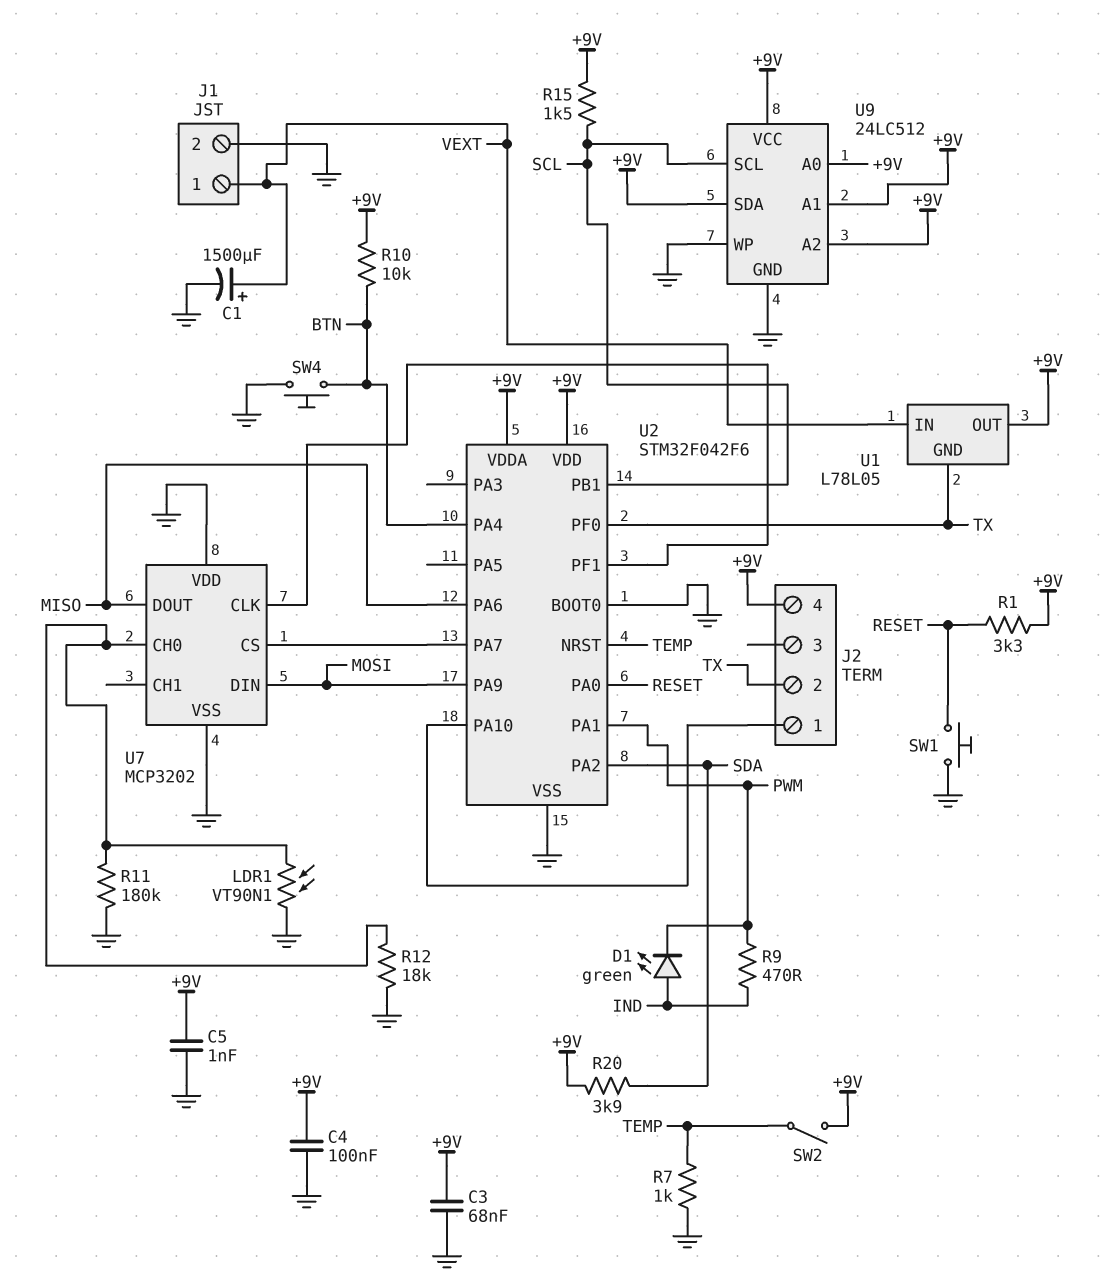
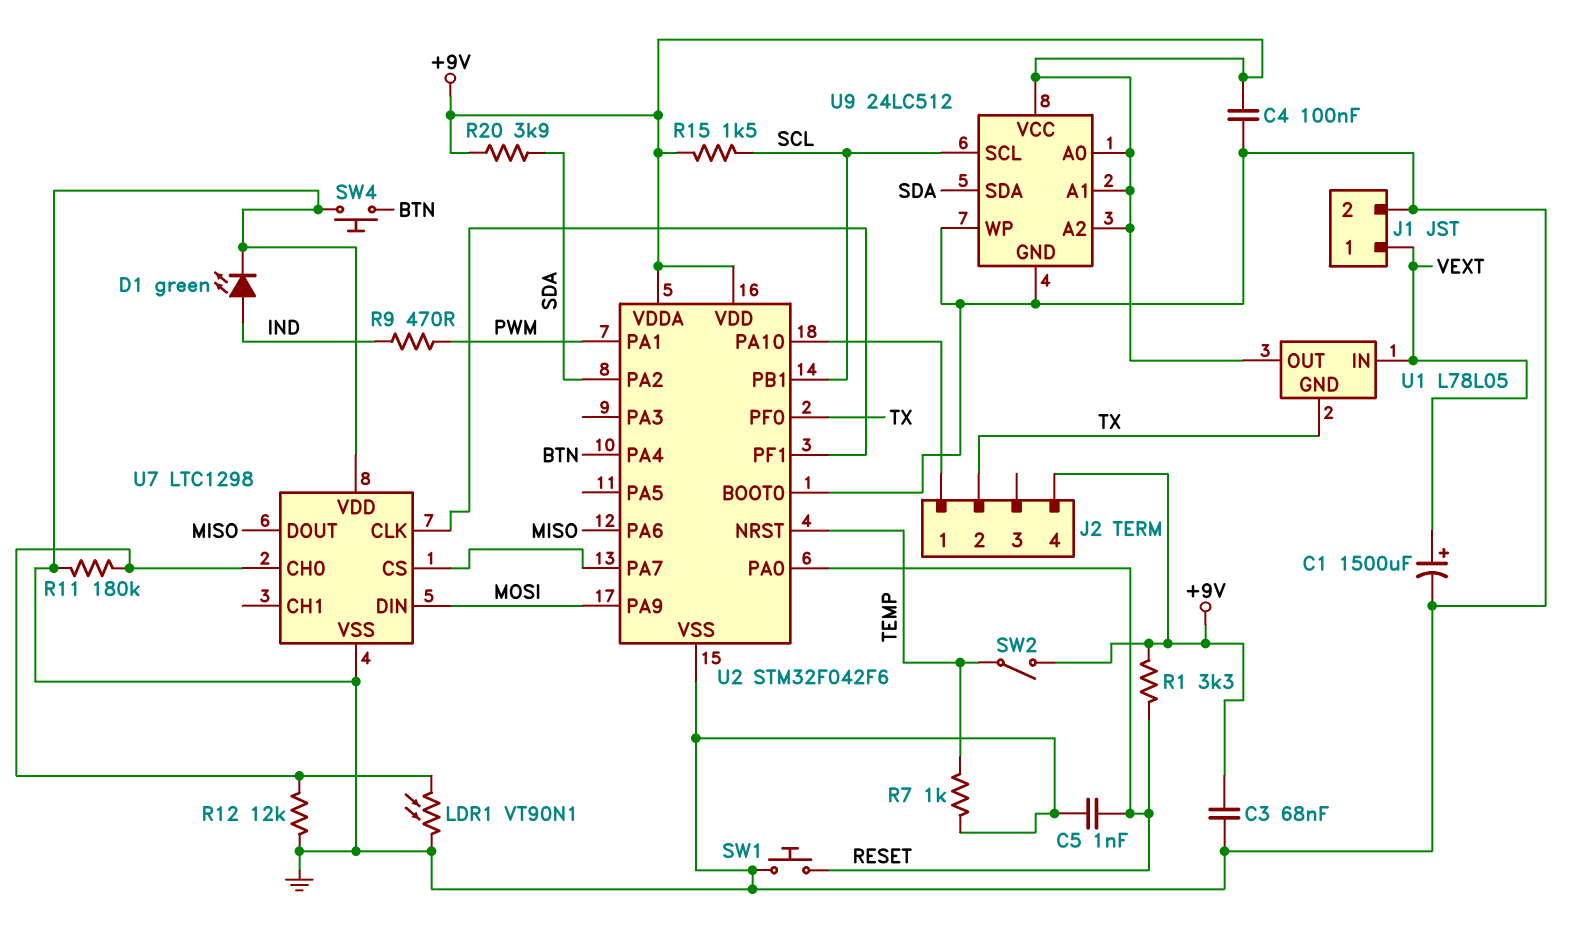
C5: 1nF (+9V, GND) -> 1nF (GND, RESET)
D1: LED green (A IND, K PWM) -> LED green (A IND, K GND)
R10: 10k (+9V, BTN) -> none
R12: 18k (GND, U7/CH0) -> 12k (GND, U7/CH0)
U7: MCP3202 -> LTC1298
U9 pin SDA: +9V -> SDA

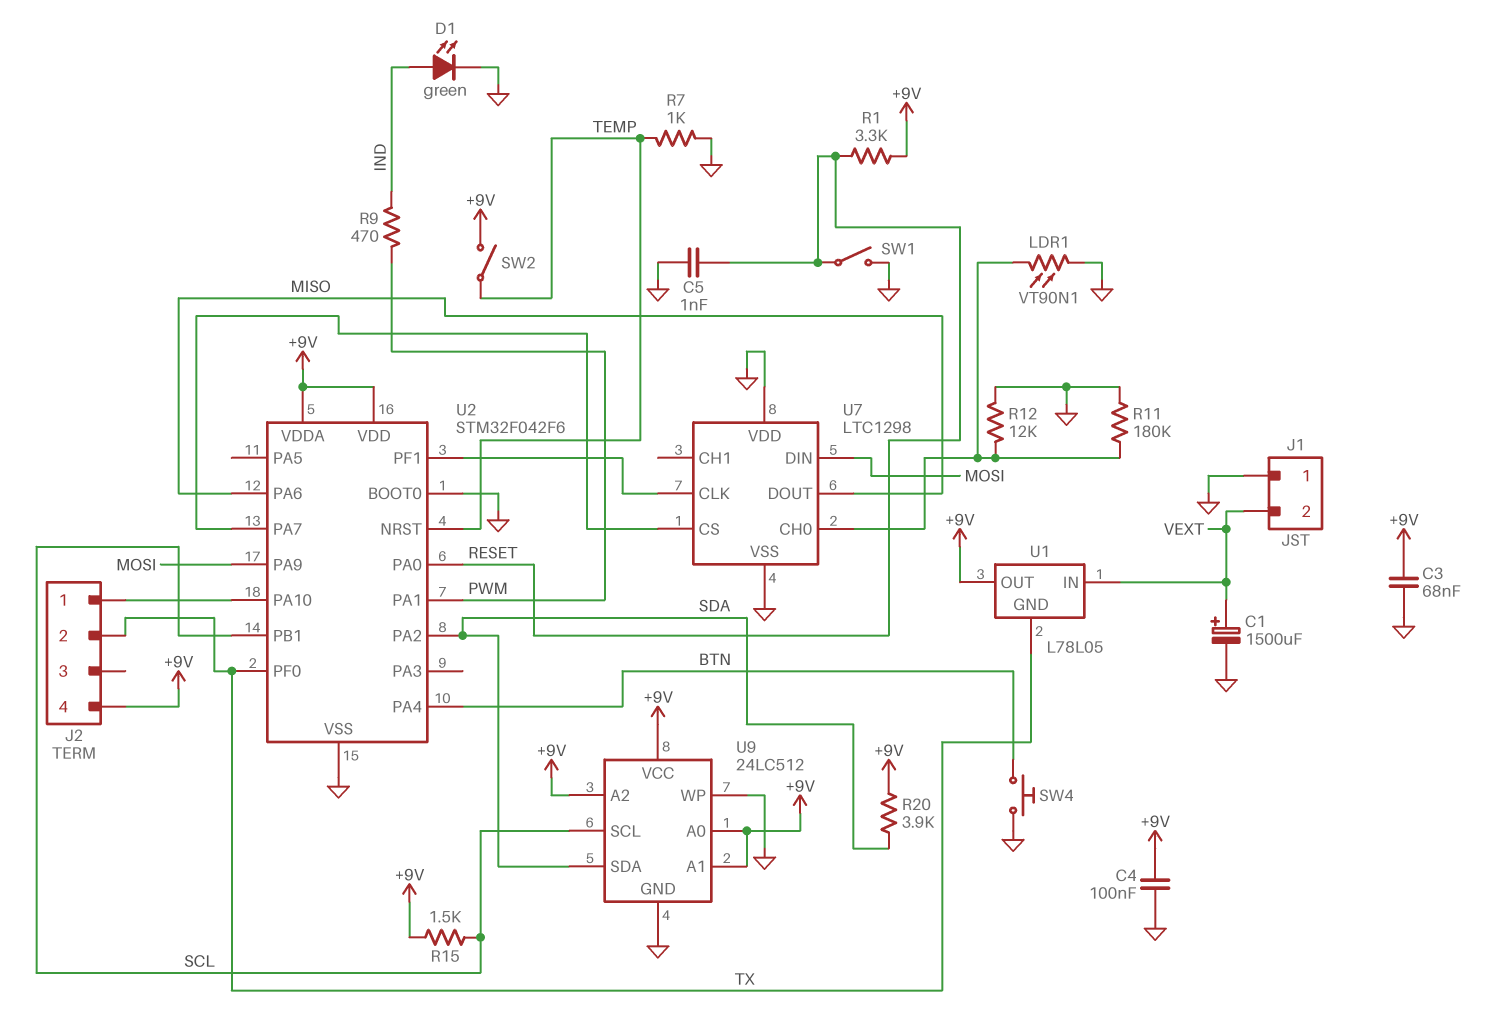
J1 pin 1: VEXT -> GND
J1 pin 2: GND -> VEXT
SW1: button (GND, RESET) -> switch (GND, RESET)

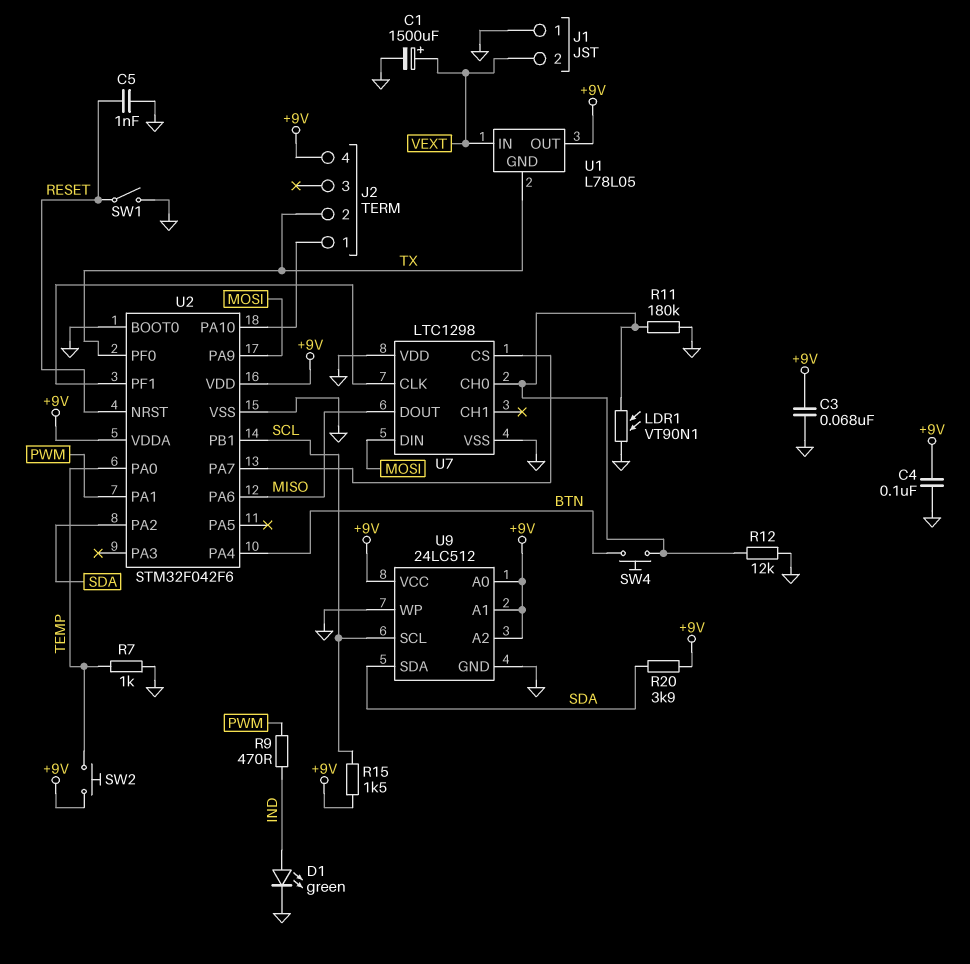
R1: 3.3k (+9V, RESET) -> none
SW2: switch (+9V, TEMP) -> button (+9V, TEMP)
SW4: button (BTN, GND) -> button (BTN, U7/CH0)
U2 pin NRST: TEMP -> RESET
U2 pin PA0: RESET -> TEMP

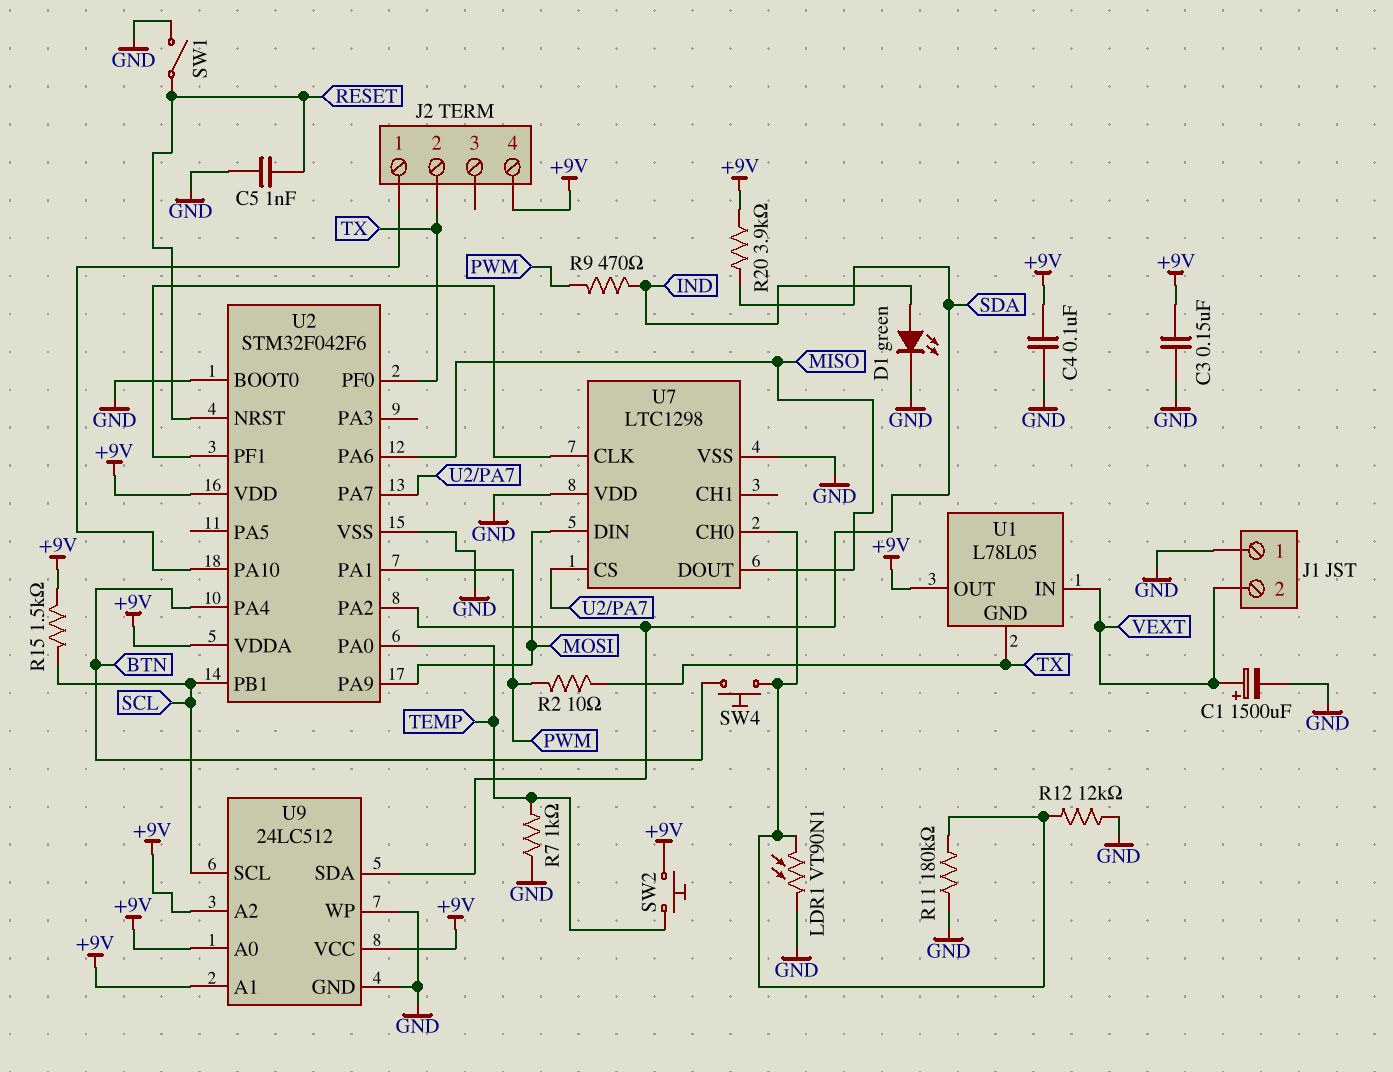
C3: 68nF (+9V, GND) -> 150nF (+9V, GND)
R2: none -> 10 (PWM, TX)

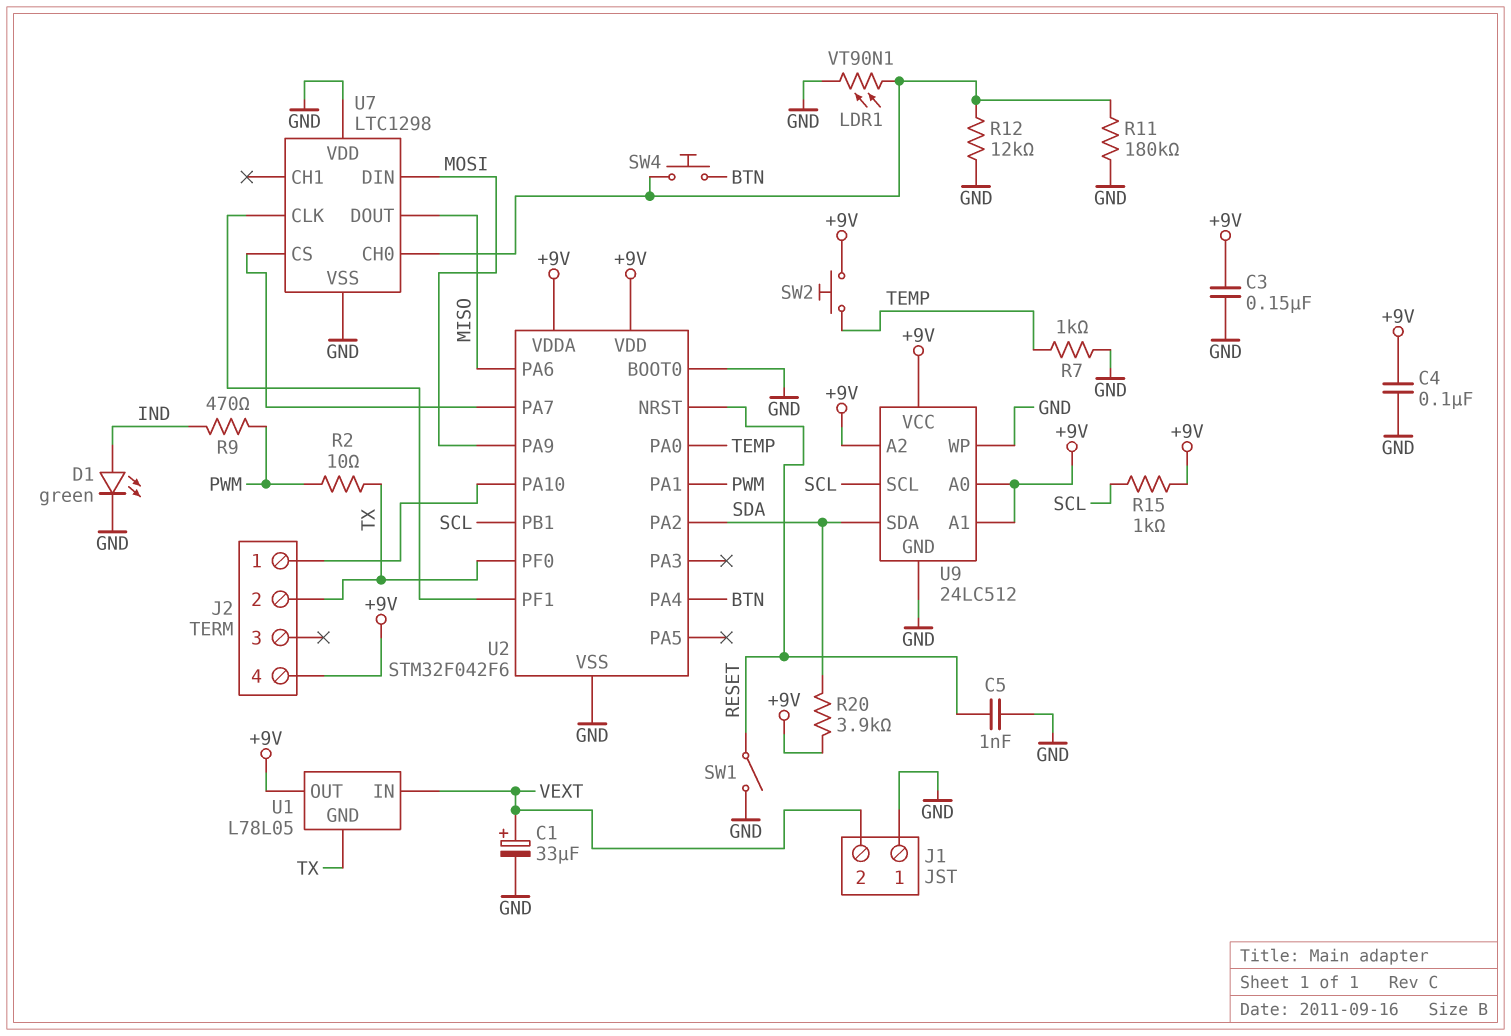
C1: 1500uF (plus VEXT, minus GND) -> 33uF (plus VEXT, minus GND)
R15: 1.5k (+9V, SCL) -> 1k (+9V, SCL)

